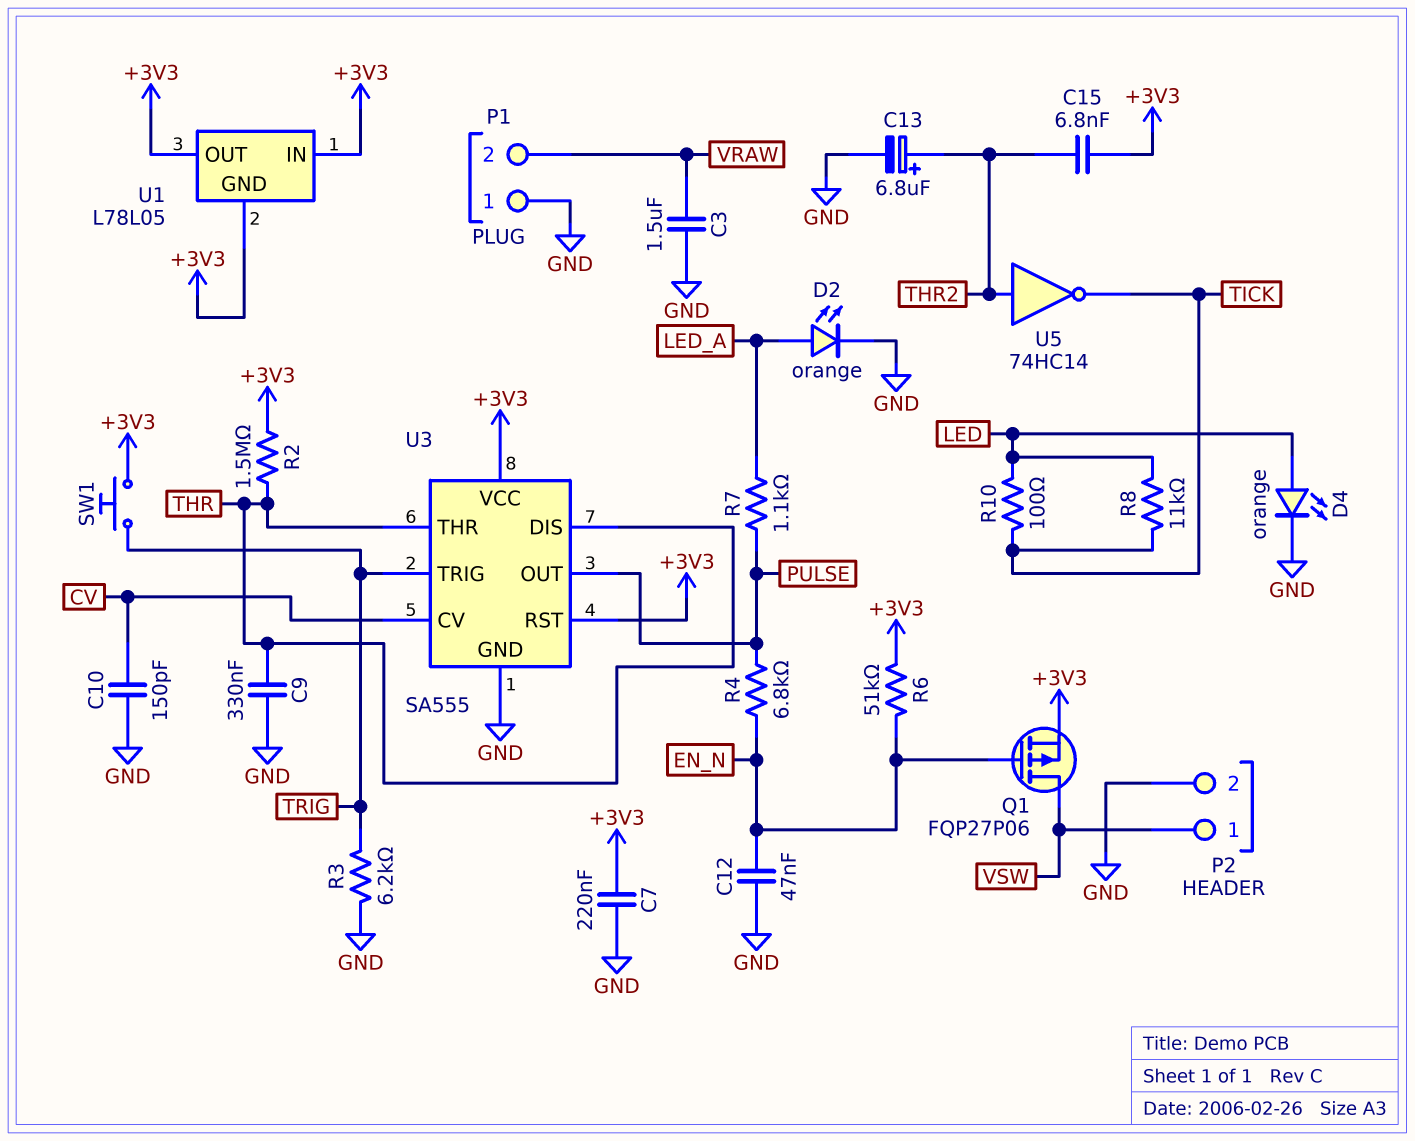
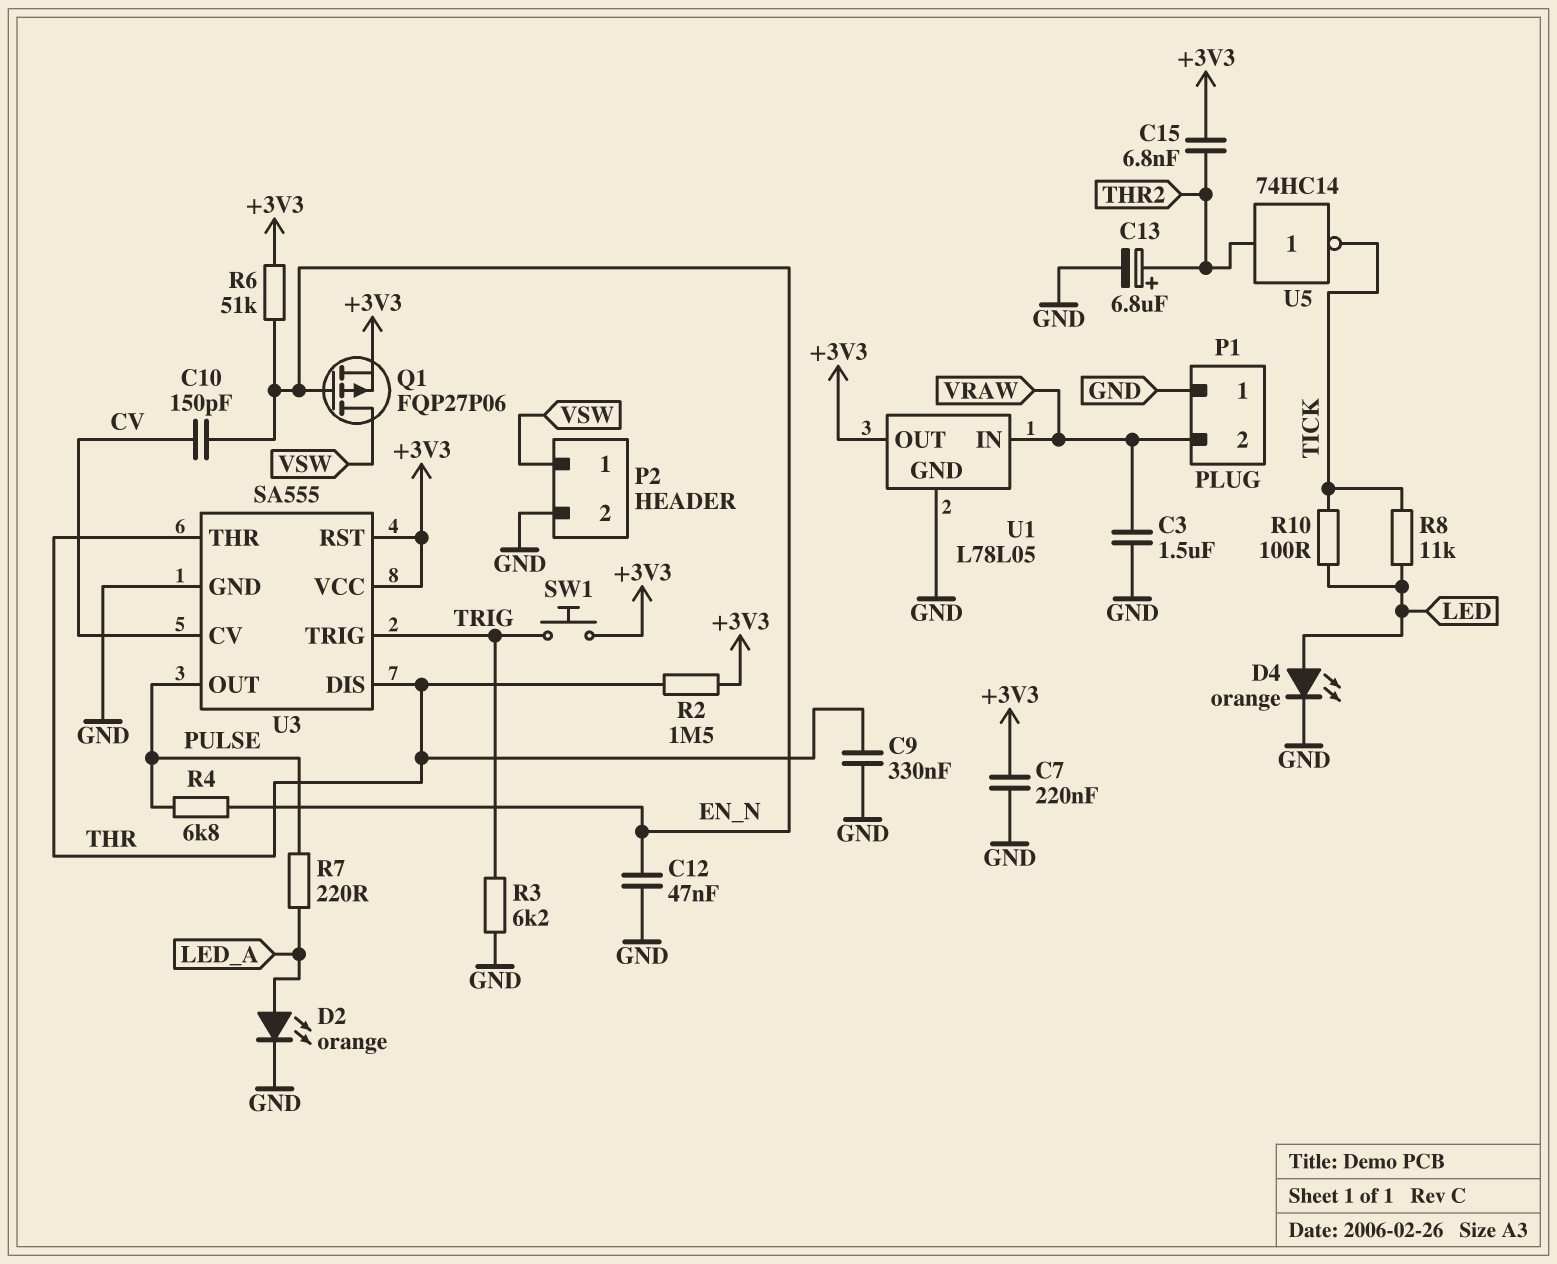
C10: 150pF (CV, GND) -> 150pF (CV, EN_N)
R7: 1.1k (LED_A, PULSE) -> 220 (LED_A, PULSE)
U1 pin GND: +3V3 -> GND
U1 pin IN: +3V3 -> VRAW

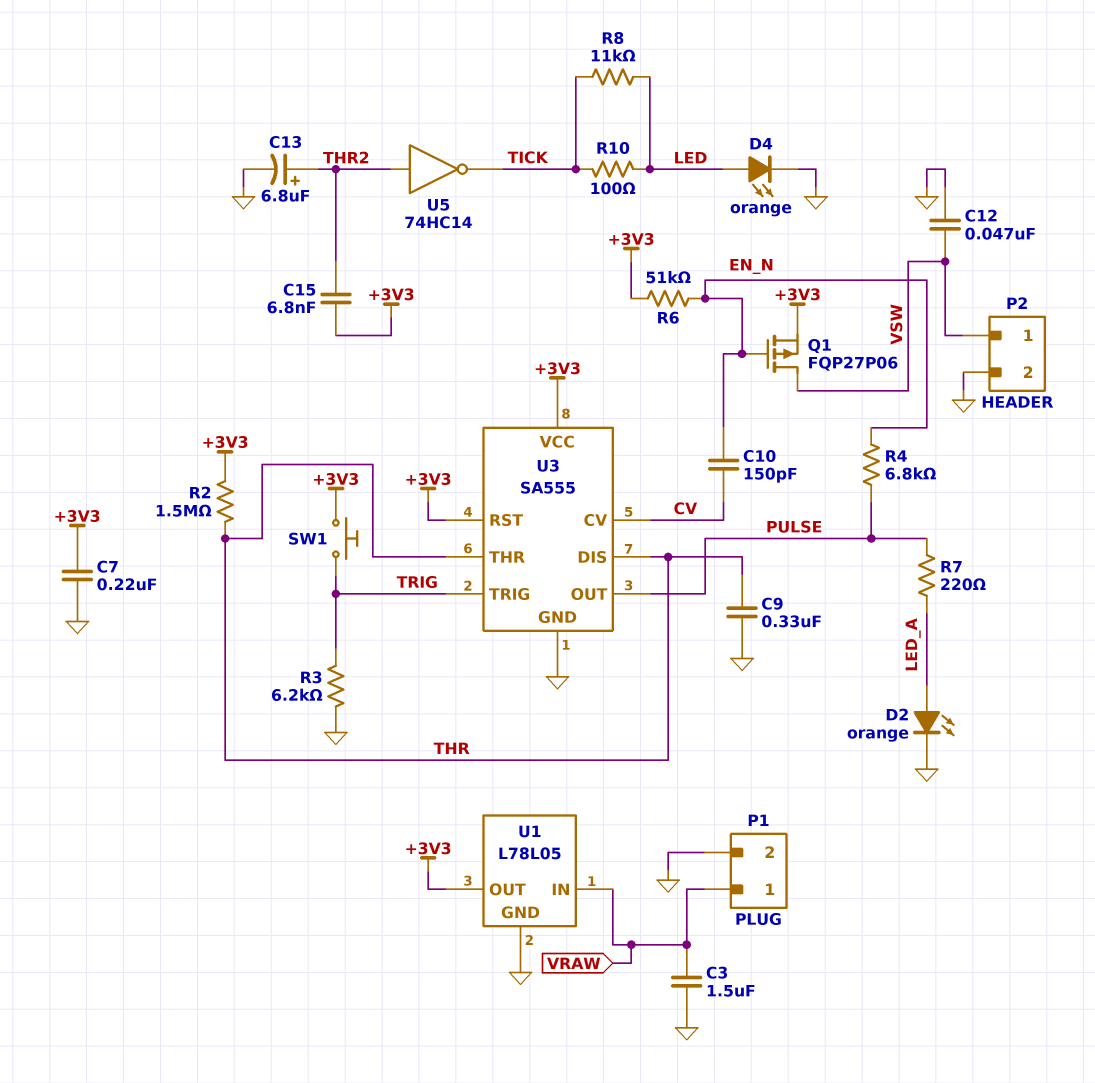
C12: 47nF (EN_N, GND) -> 47nF (GND, VSW)
P1 pin 1: GND -> VRAW
P1 pin 2: VRAW -> GND

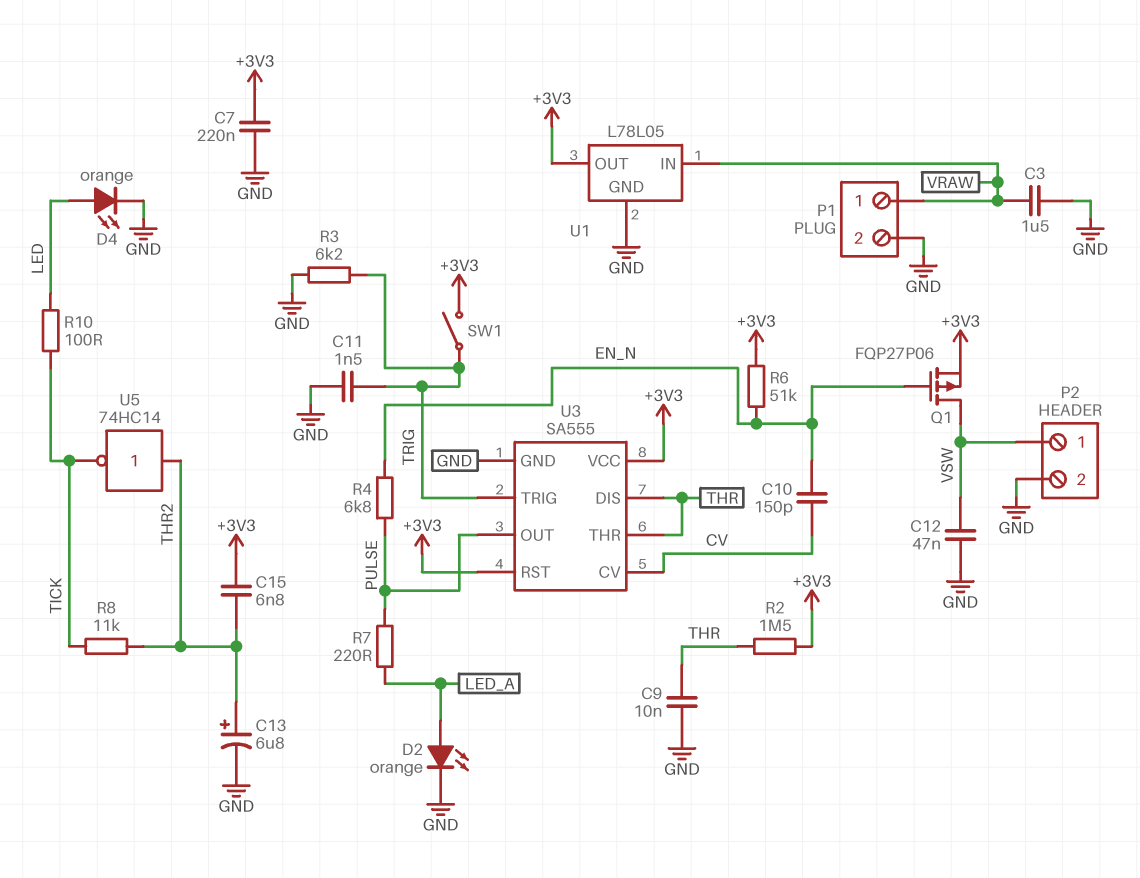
C9: 330nF (GND, THR) -> 10nF (GND, THR)
C11: none -> 1.5nF (GND, TRIG)
R8: 11k (LED, TICK) -> 11k (THR2, TICK)
SW1: button (+3V3, TRIG) -> switch (+3V3, TRIG)

